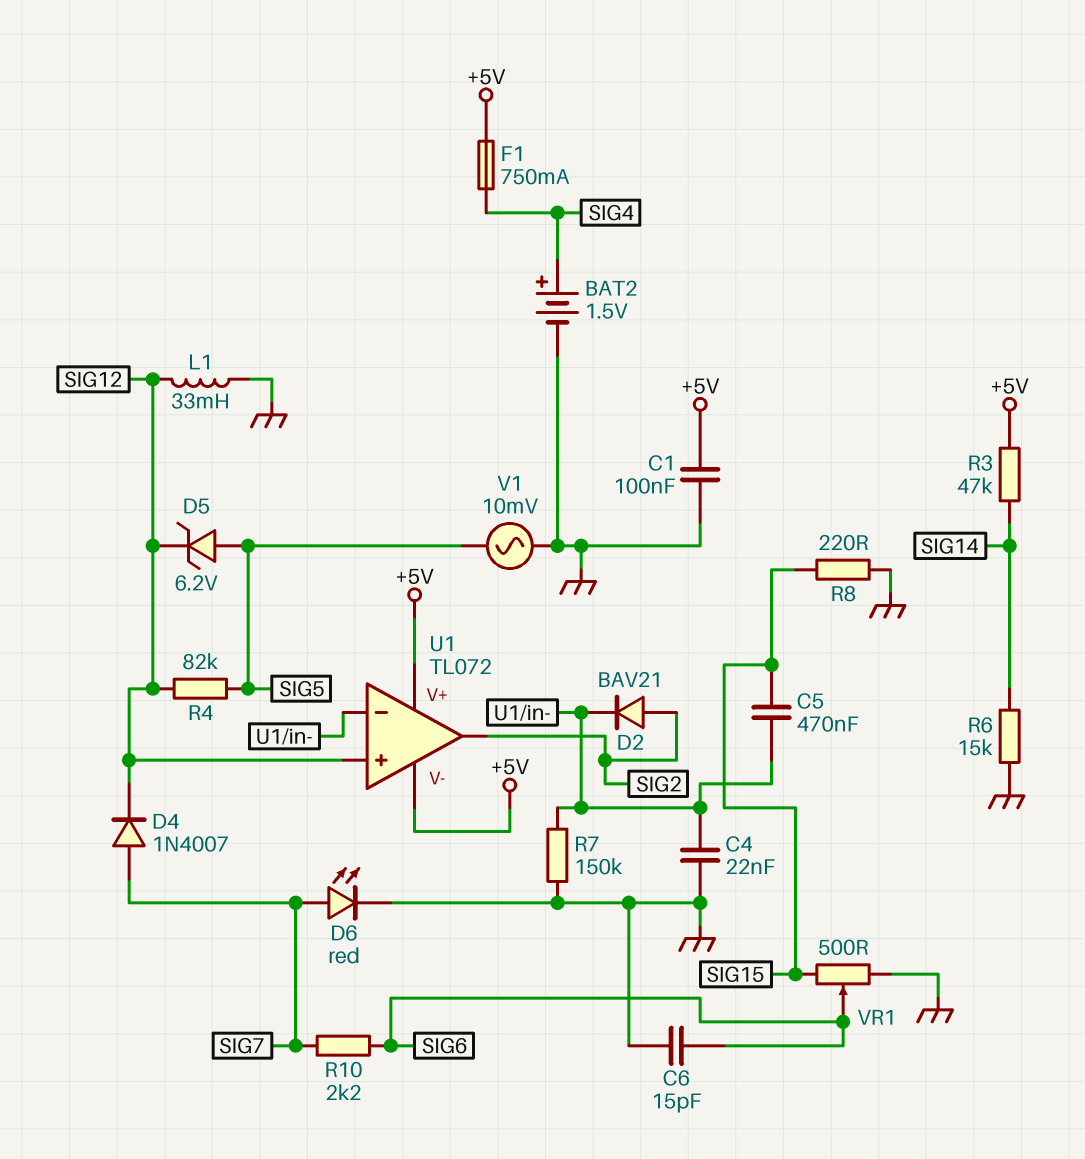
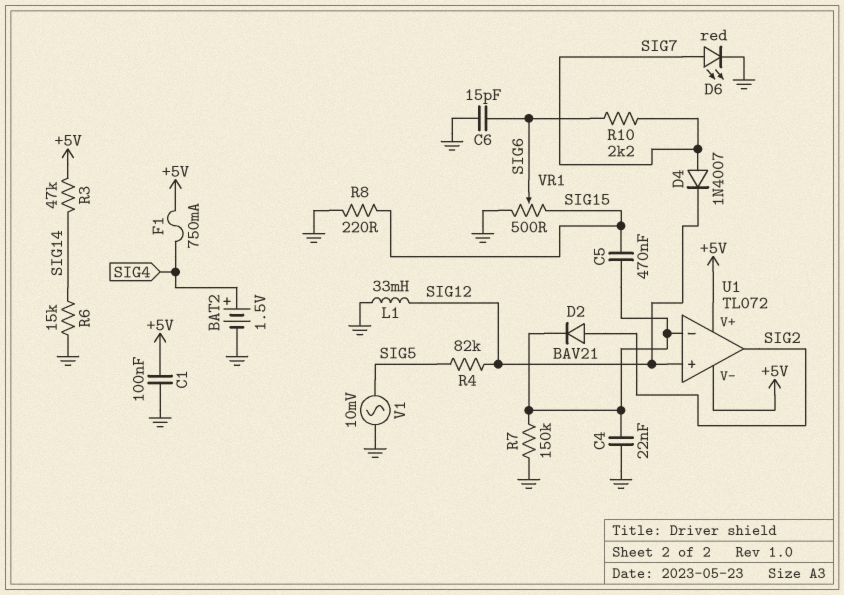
D5: zener 6.2V (A SIG5, K SIG12) -> none

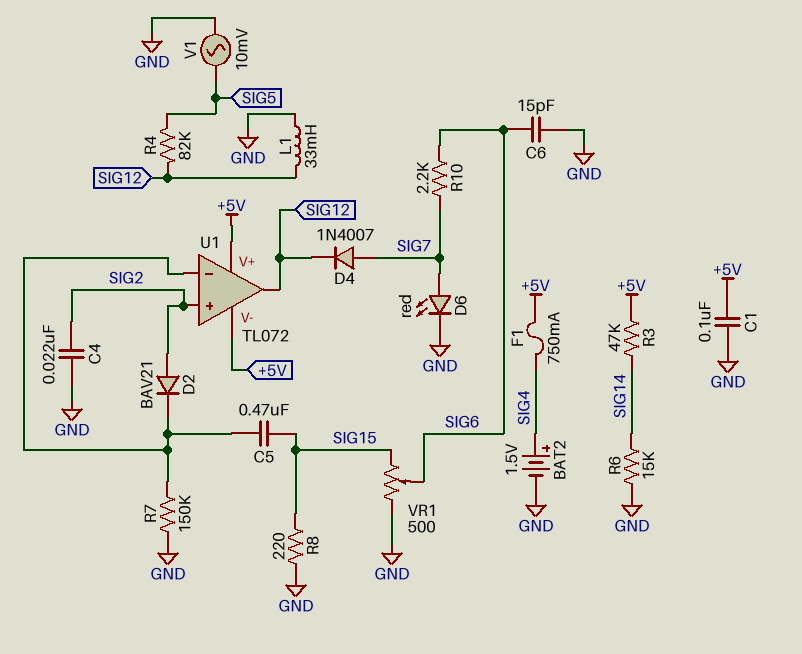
C4: 22nF (GND, U1/in-) -> 22nF (GND, SIG2)
U1 pin in+: SIG12 -> SIG2
U1 pin out: SIG2 -> SIG12

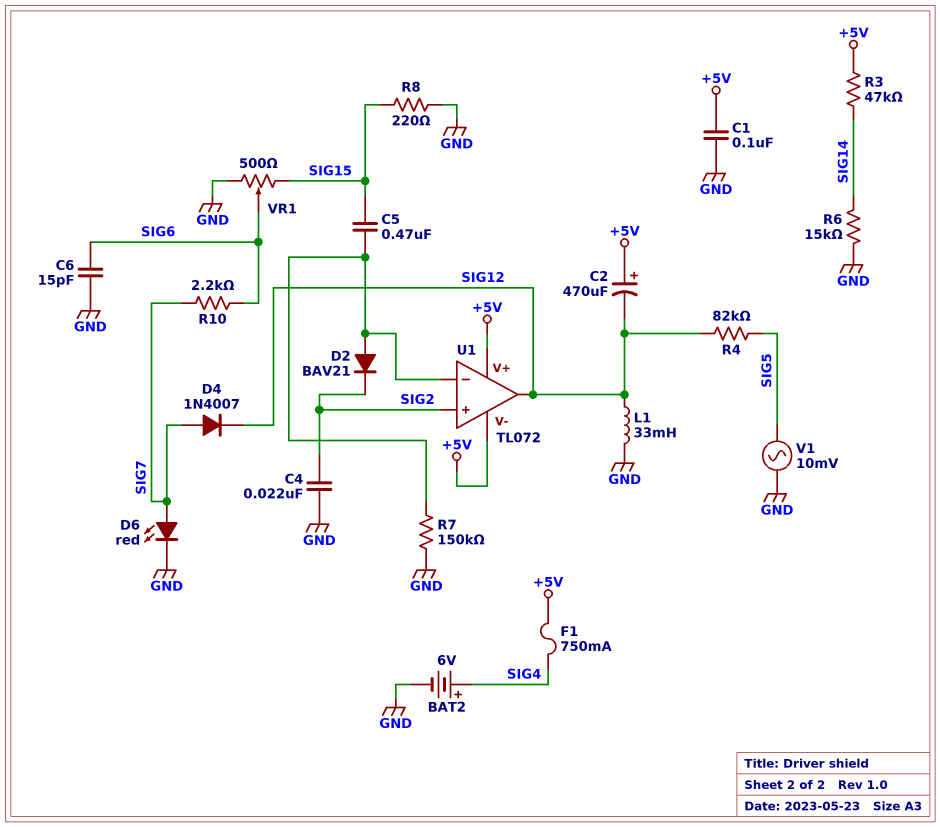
BAT2: 1.5V (plus SIG4, minus GND) -> 6V (plus SIG4, minus GND)
C2: none -> 470uF (plus +5V, minus SIG12)
D2: diode BAV21 (A SIG2, K U1/in-) -> diode BAV21 (A U1/in-, K SIG2)

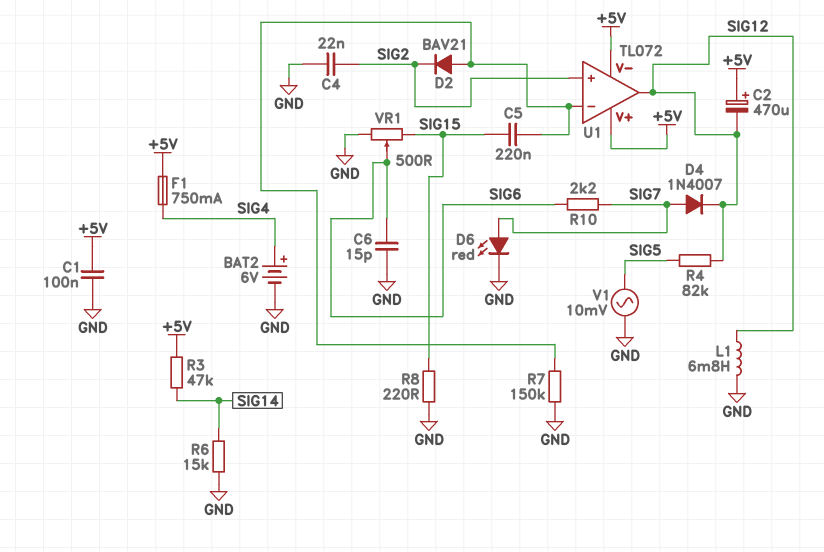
C5: 470nF (SIG15, U1/in-) -> 220nF (SIG15, U1/in-)
L1: 33mH (GND, SIG12) -> 6.8mH (GND, SIG12)

